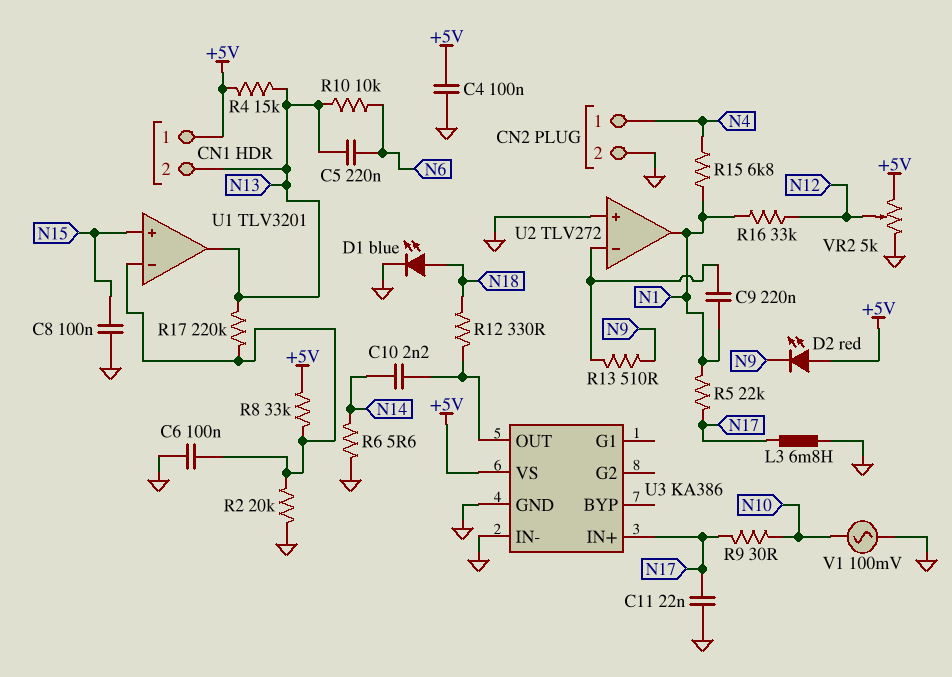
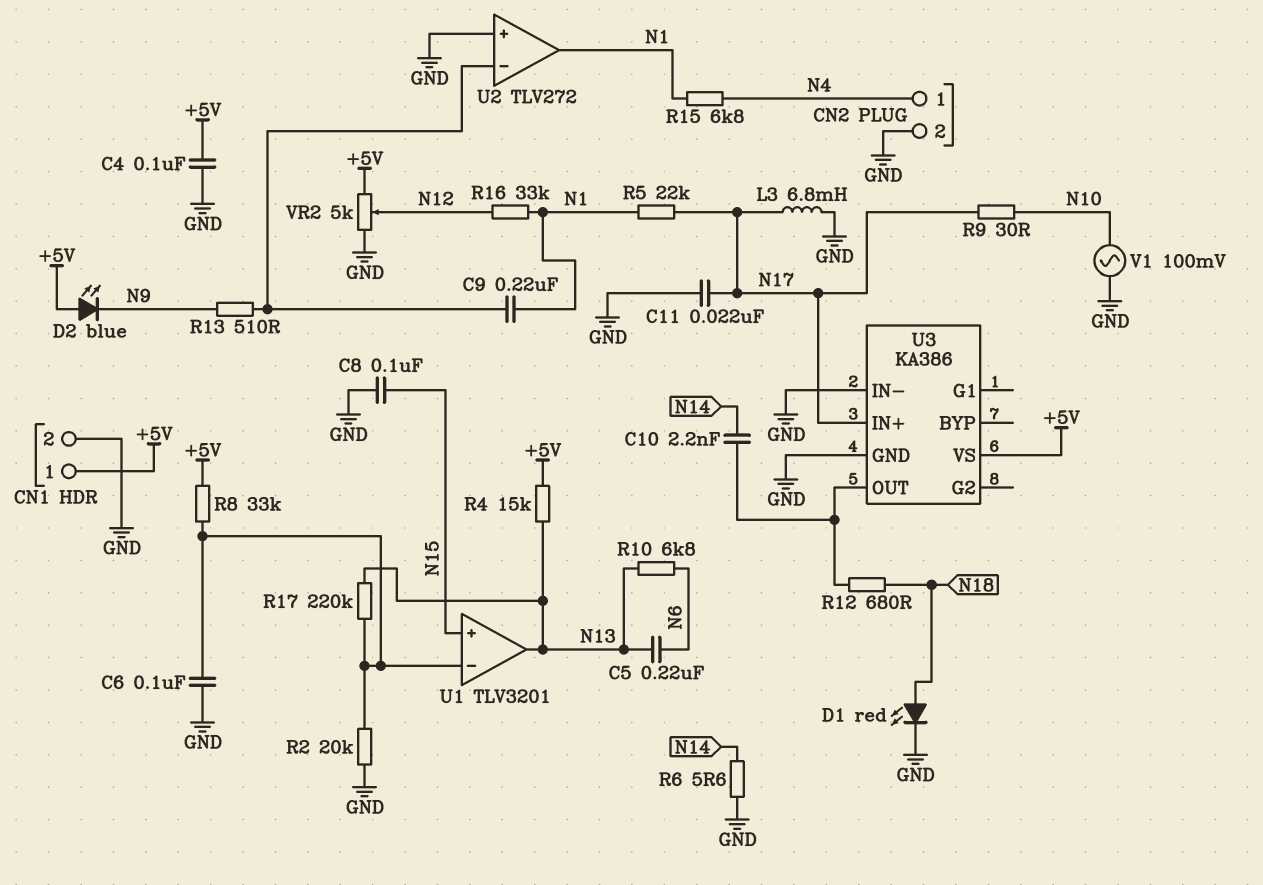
CN1 pin 2: N13 -> GND
D1: LED blue (A N18, K GND) -> LED red (A N18, K GND)
D2: LED red (A +5V, K N9) -> LED blue (A +5V, K N9)
R10: 10k (N6, N13) -> 6.8k (N6, N13)
R12: 330 (N18, U3/OUT) -> 680 (N18, U3/OUT)

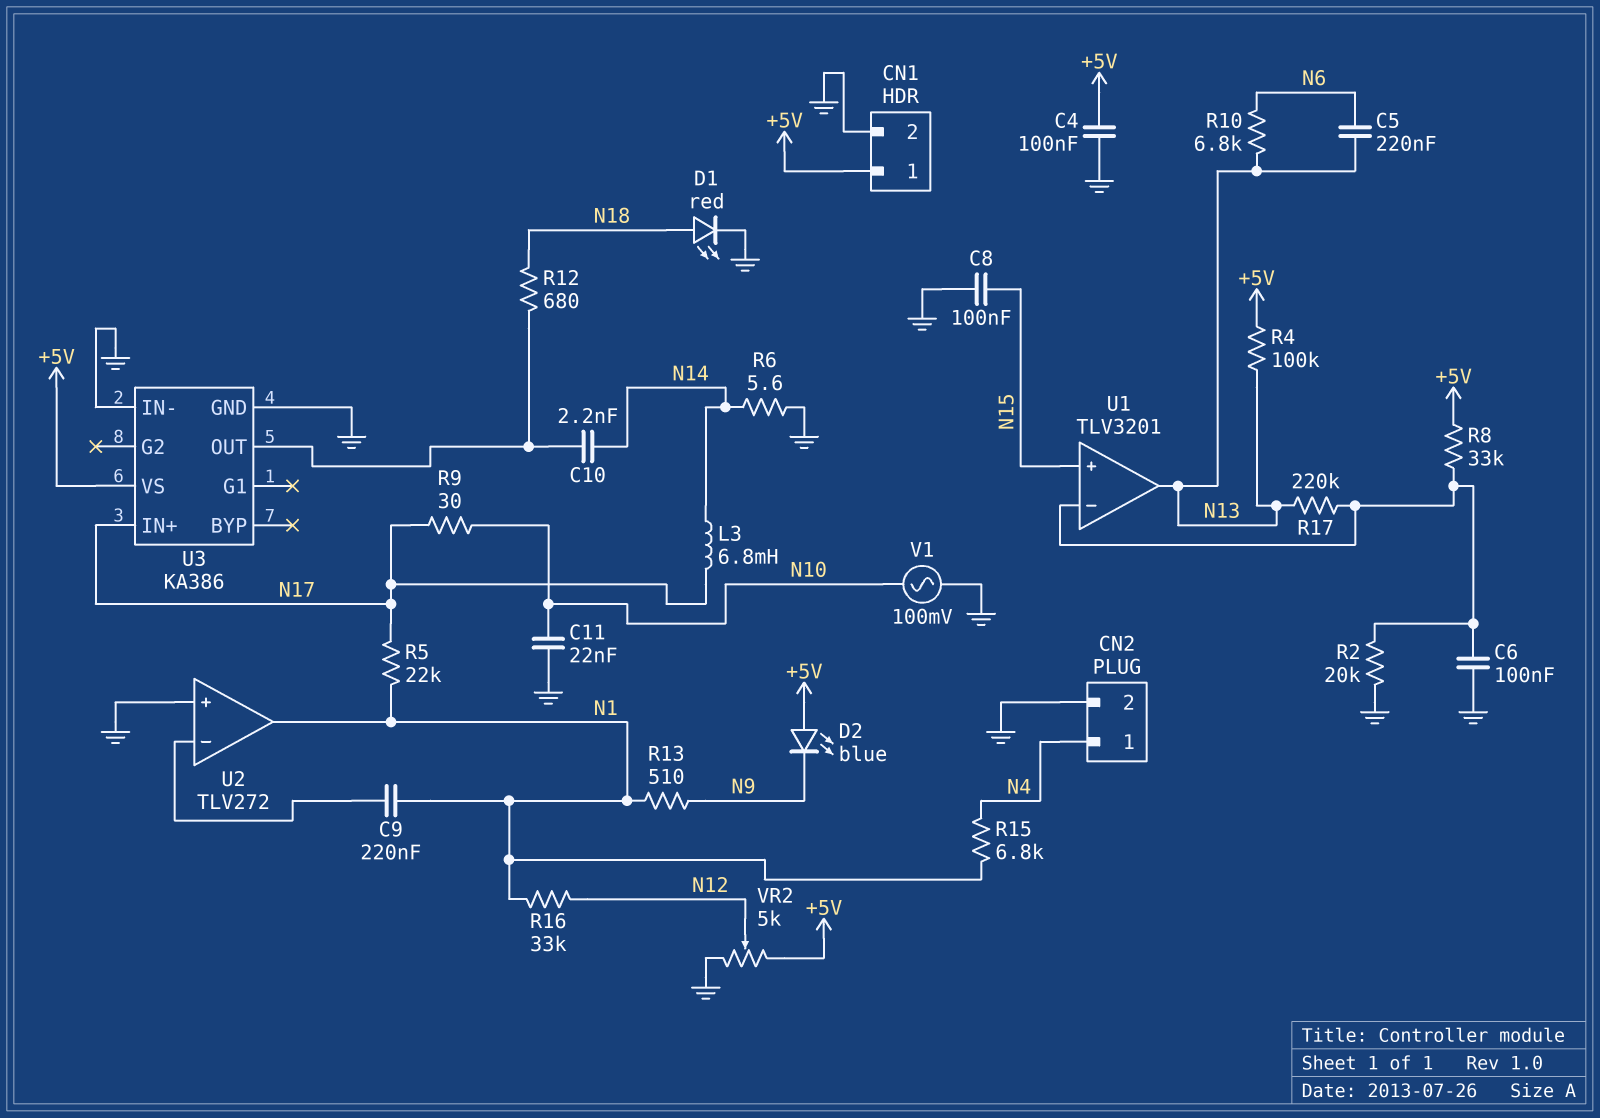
C11: 22nF (GND, N17) -> 22nF (GND, N10)
L3: 6.8mH (GND, N17) -> 6.8mH (N14, N17)
R4: 15k (+5V, N13) -> 100k (+5V, N13)
R13: 510 (N9, U2/in-) -> 510 (N1, N9)

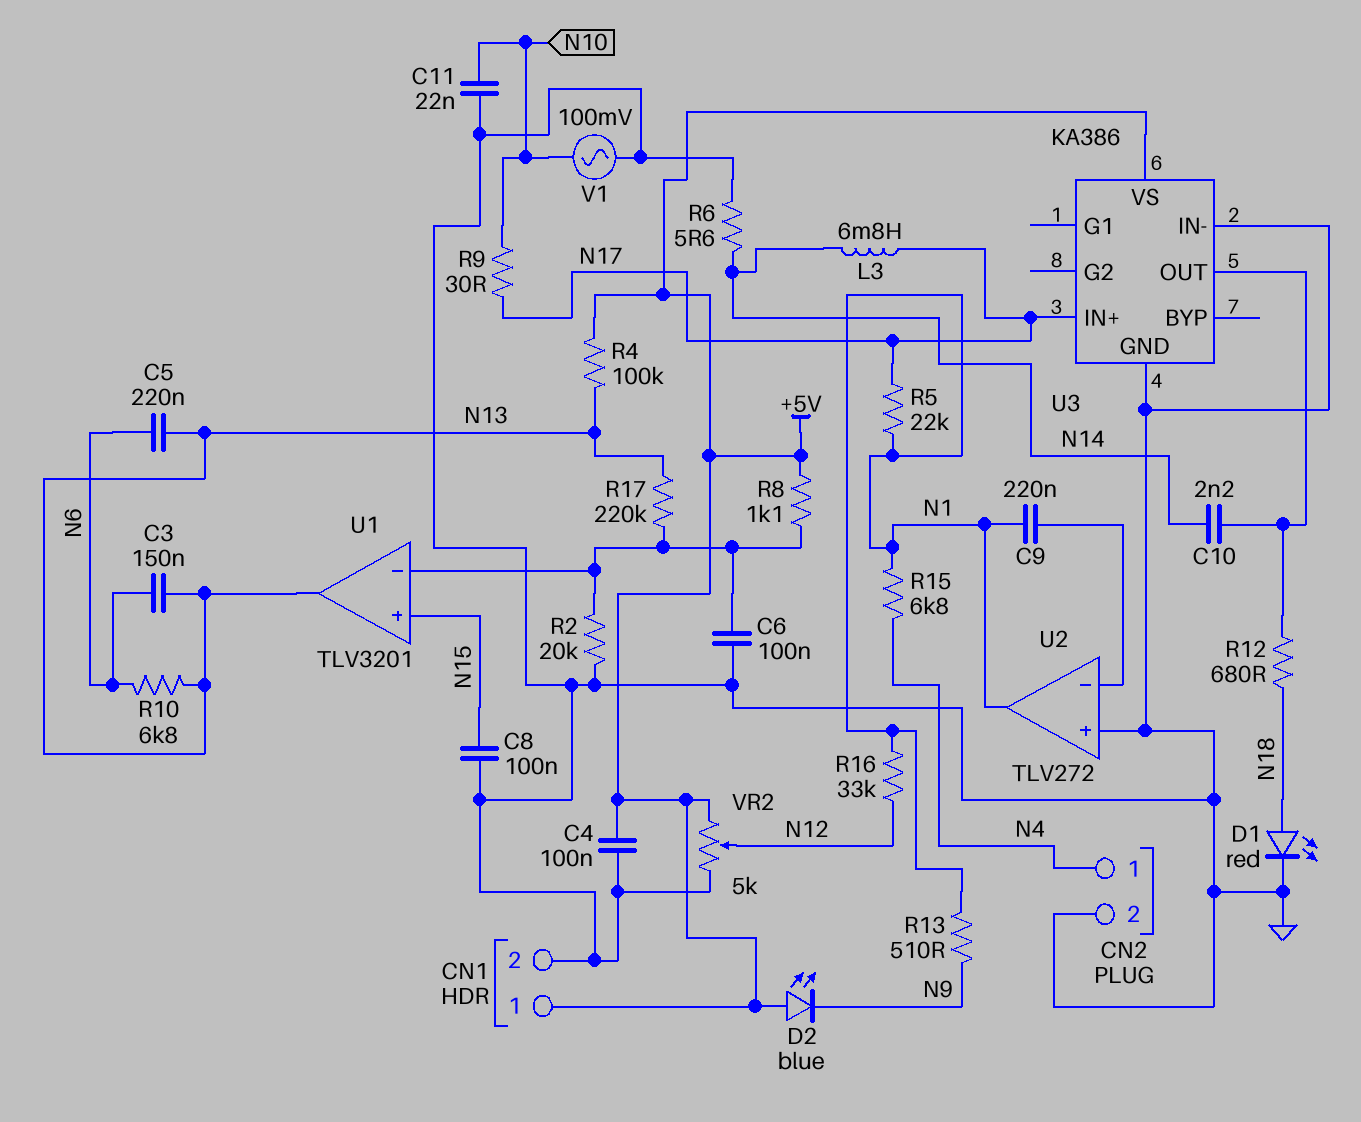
C3: none -> 150nF (N6, N13)
R8: 33k (+5V, U1/in-) -> 1.1k (+5V, U1/in-)

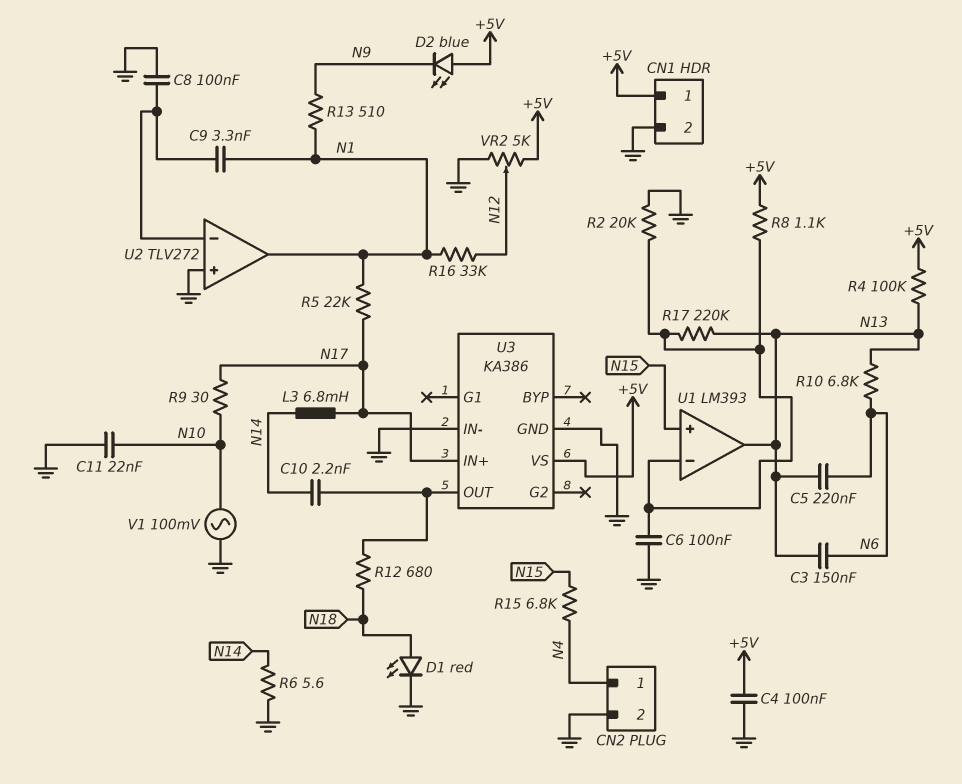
C8: 100nF (GND, N15) -> 100nF (GND, U2/in-)
C9: 220nF (N1, U2/in-) -> 3.3nF (N1, U2/in-)
R15: 6.8k (N1, N4) -> 6.8k (N4, N15)
U1: TLV3201 -> LM393

